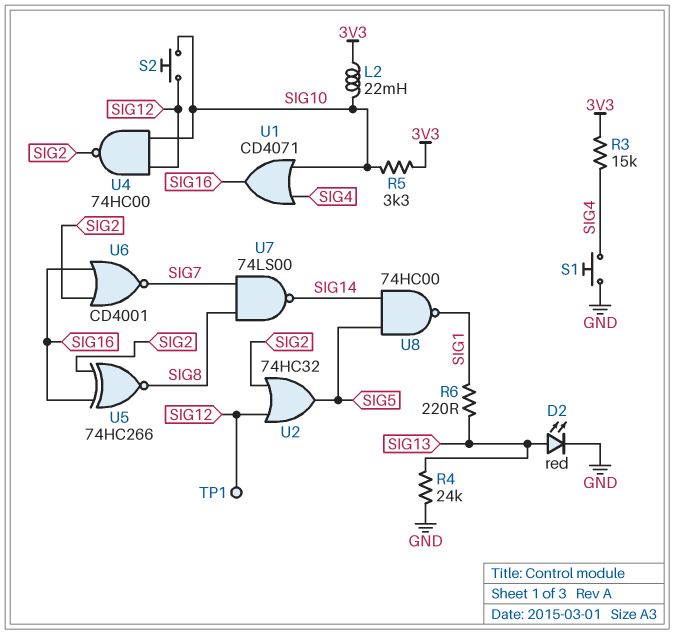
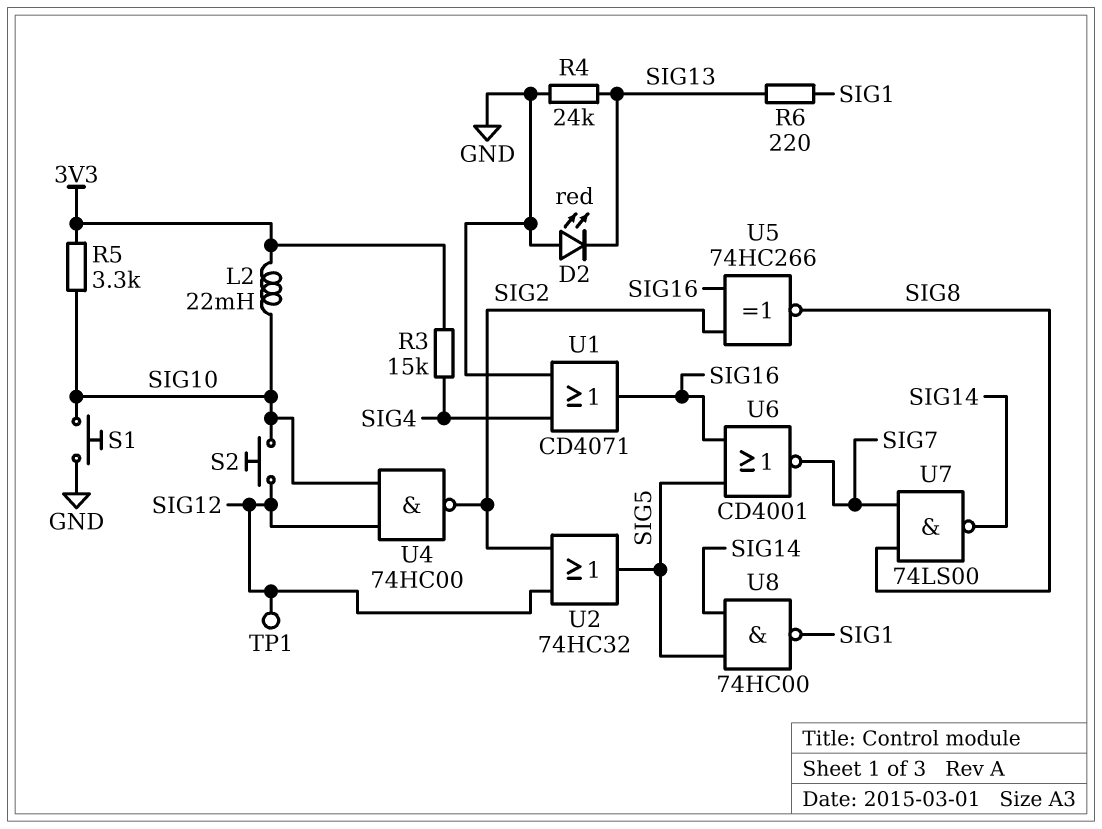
D2: LED red (A SIG13, K GND) -> LED red (A GND, K SIG13)
S1: button (GND, SIG4) -> button (GND, SIG10)
U1: OR CD4071 (in SIG4, in SIG10, out SIG16) -> OR CD4071 (in GND, in SIG4, out SIG16)
U6: NOR CD4001 (in SIG2, in SIG16, out SIG7) -> NOR CD4001 (in SIG5, in SIG16, out SIG7)

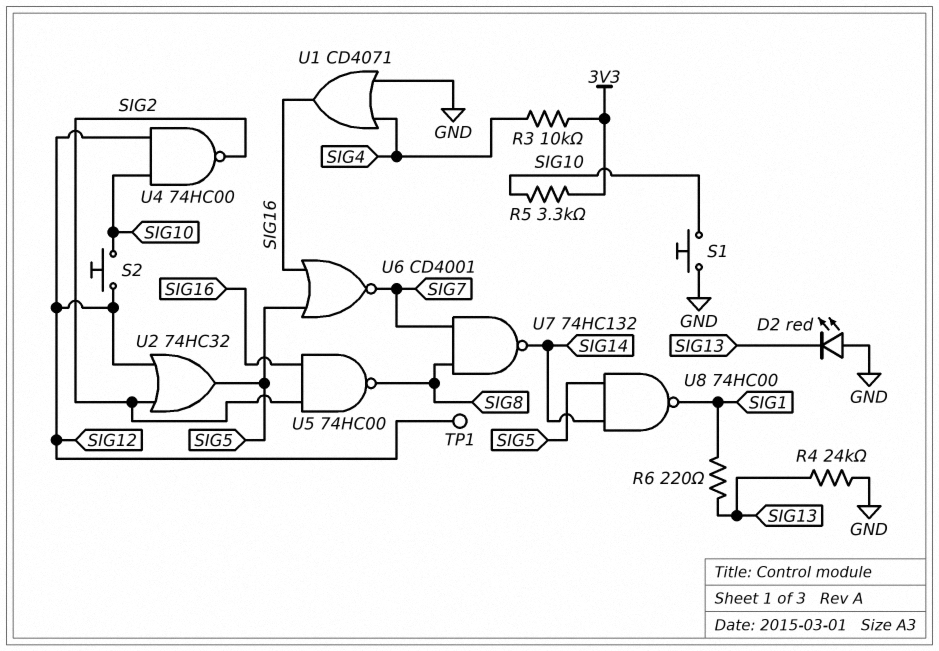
L2: 22mH (3V3, SIG10) -> none
R3: 15k (3V3, SIG4) -> 10k (3V3, SIG4)
U5: XNOR 74HC266 (in SIG2, in SIG16, out SIG8) -> NAND 74HC00 (in SIG2, in SIG16, out SIG8)
U7: NAND 74LS00 (in SIG7, in SIG8, out SIG14) -> NAND 74HC132 (in SIG7, in SIG8, out SIG14)

